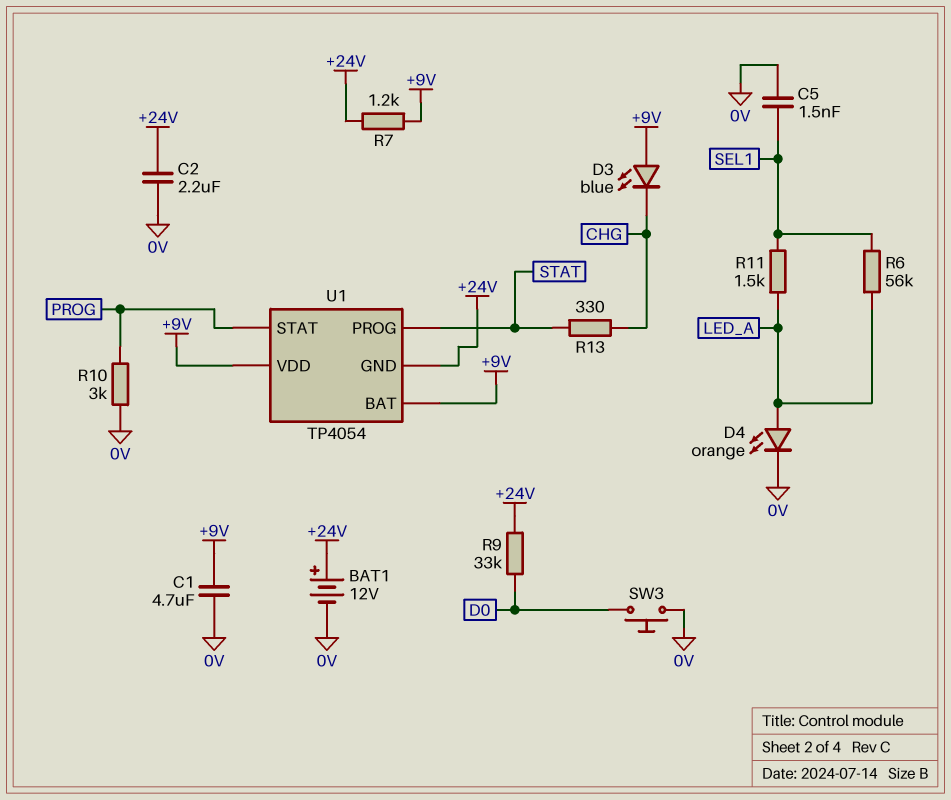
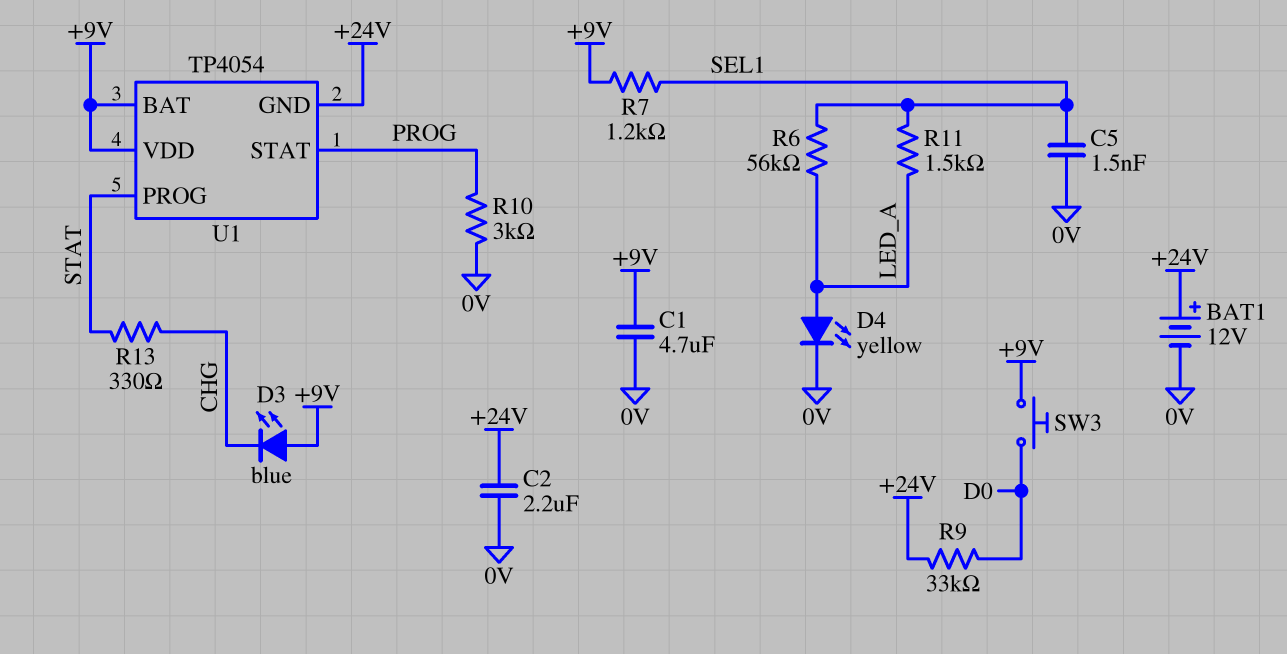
D4: LED orange (A LED_A, K 0V) -> LED yellow (A LED_A, K 0V)
R7: 1.2k (+9V, +24V) -> 1.2k (+9V, SEL1)
SW3: button (0V, D0) -> button (+9V, D0)

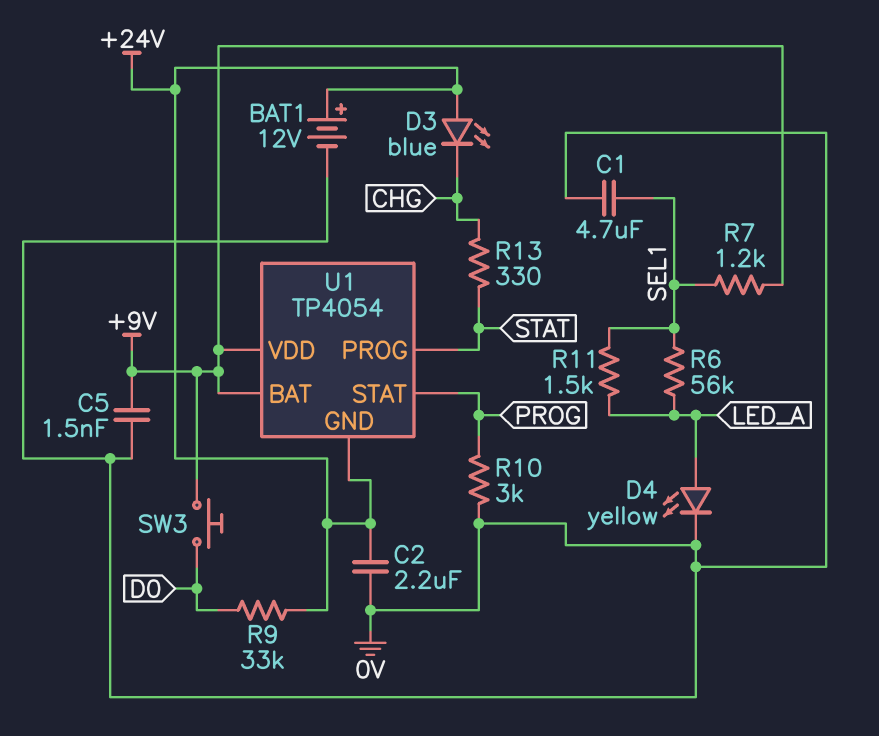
C1: 4.7uF (+9V, 0V) -> 4.7uF (0V, SEL1)
C5: 1.5nF (0V, SEL1) -> 1.5nF (+9V, 0V)
D3: LED blue (A +9V, K CHG) -> LED blue (A +24V, K CHG)

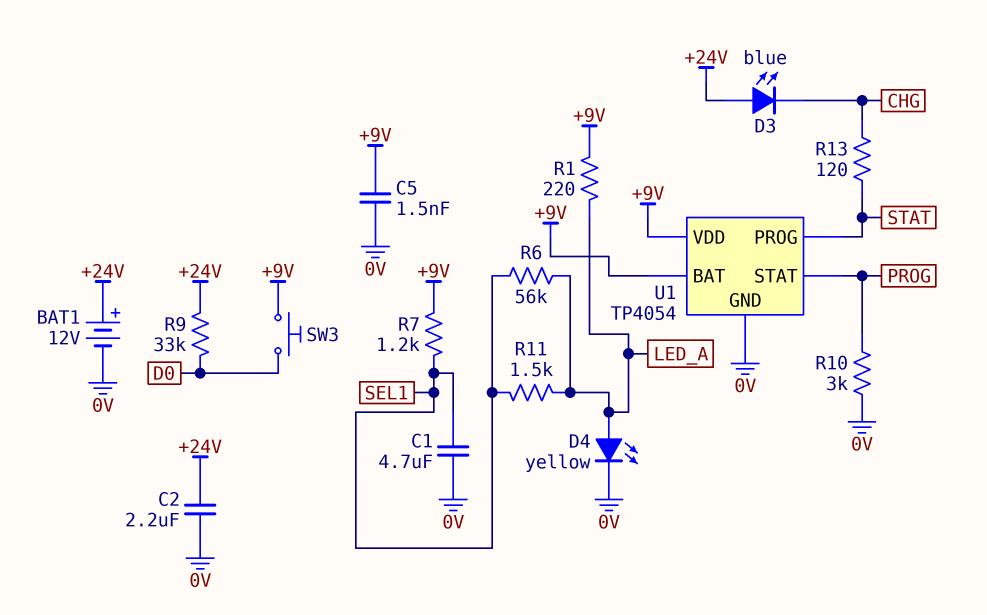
R1: none -> 220 (+9V, LED_A)
R13: 330 (CHG, STAT) -> 120 (CHG, STAT)
U1 pin GND: +24V -> 0V

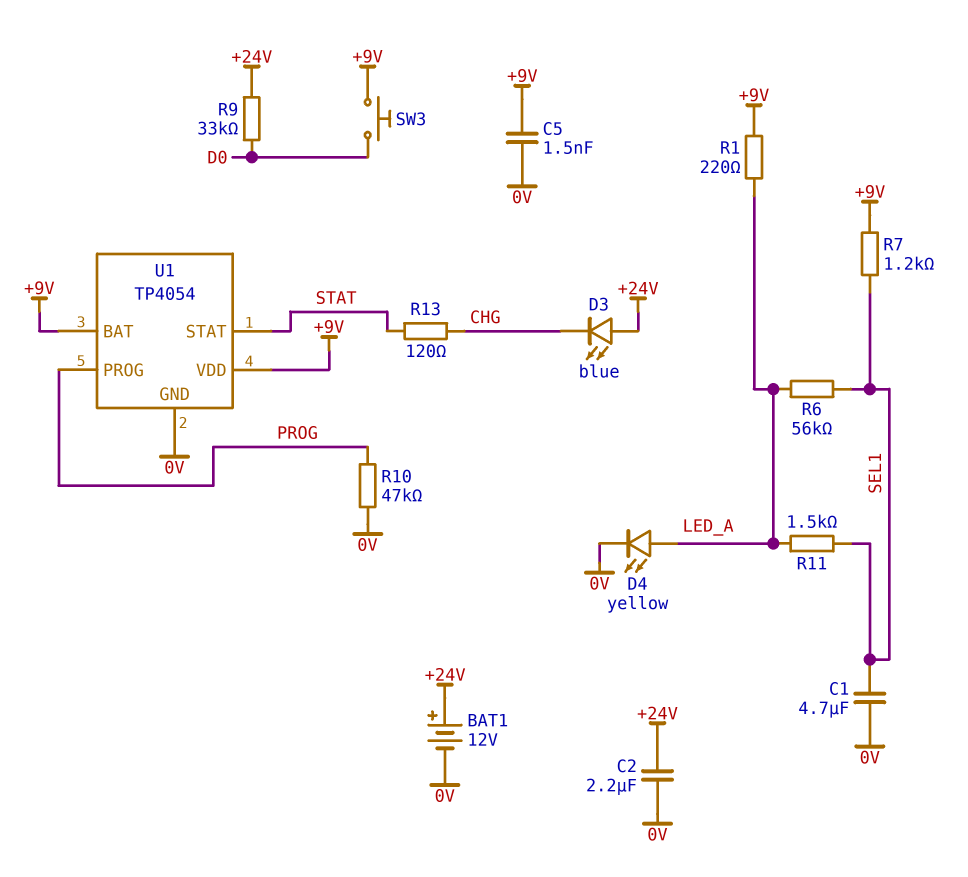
R10: 3k (0V, PROG) -> 47k (0V, PROG)
U1 pin PROG: STAT -> PROG
U1 pin STAT: PROG -> STAT

